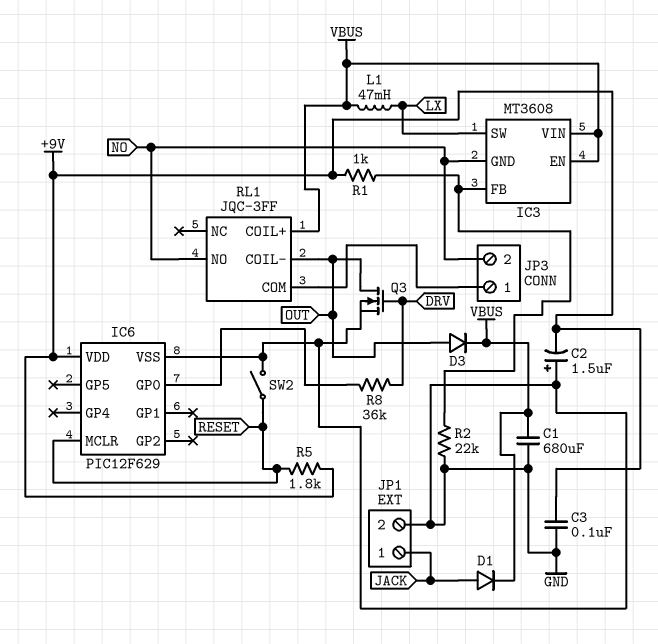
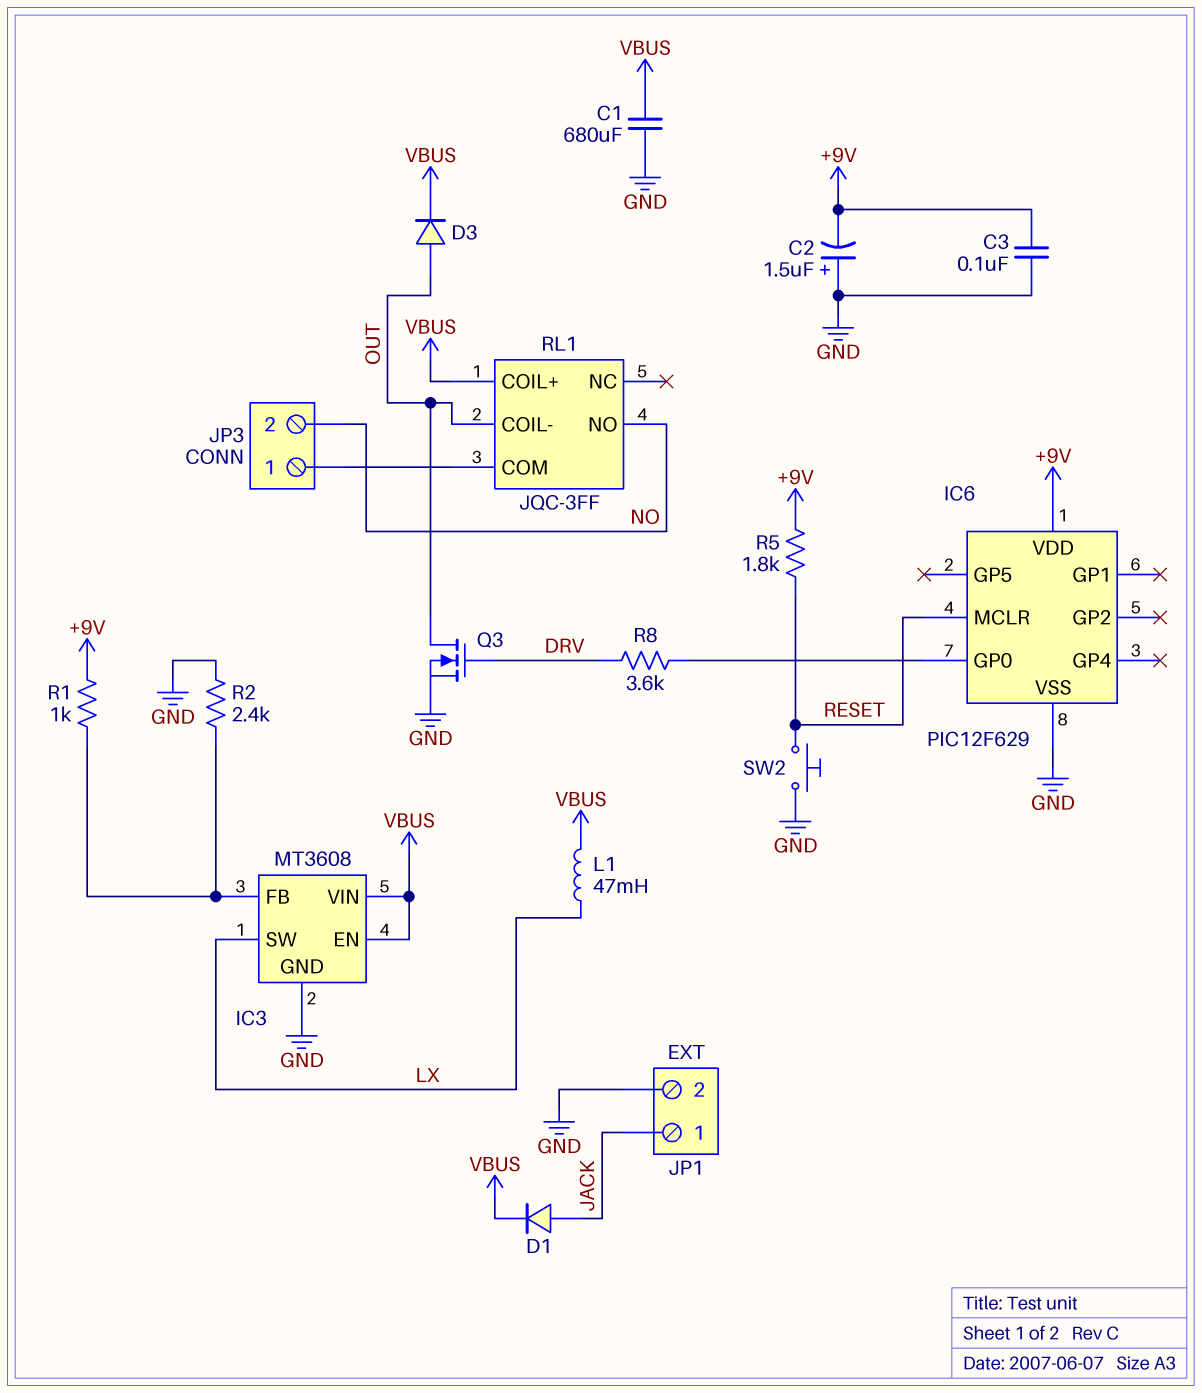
IC3 pin GND: NO -> GND
R2: 22k (GND, IC3/FB) -> 2.4k (GND, IC3/FB)
R8: 36k (DRV, IC6/GP0) -> 3.6k (DRV, IC6/GP0)
SW2: switch (GND, RESET) -> button (GND, RESET)

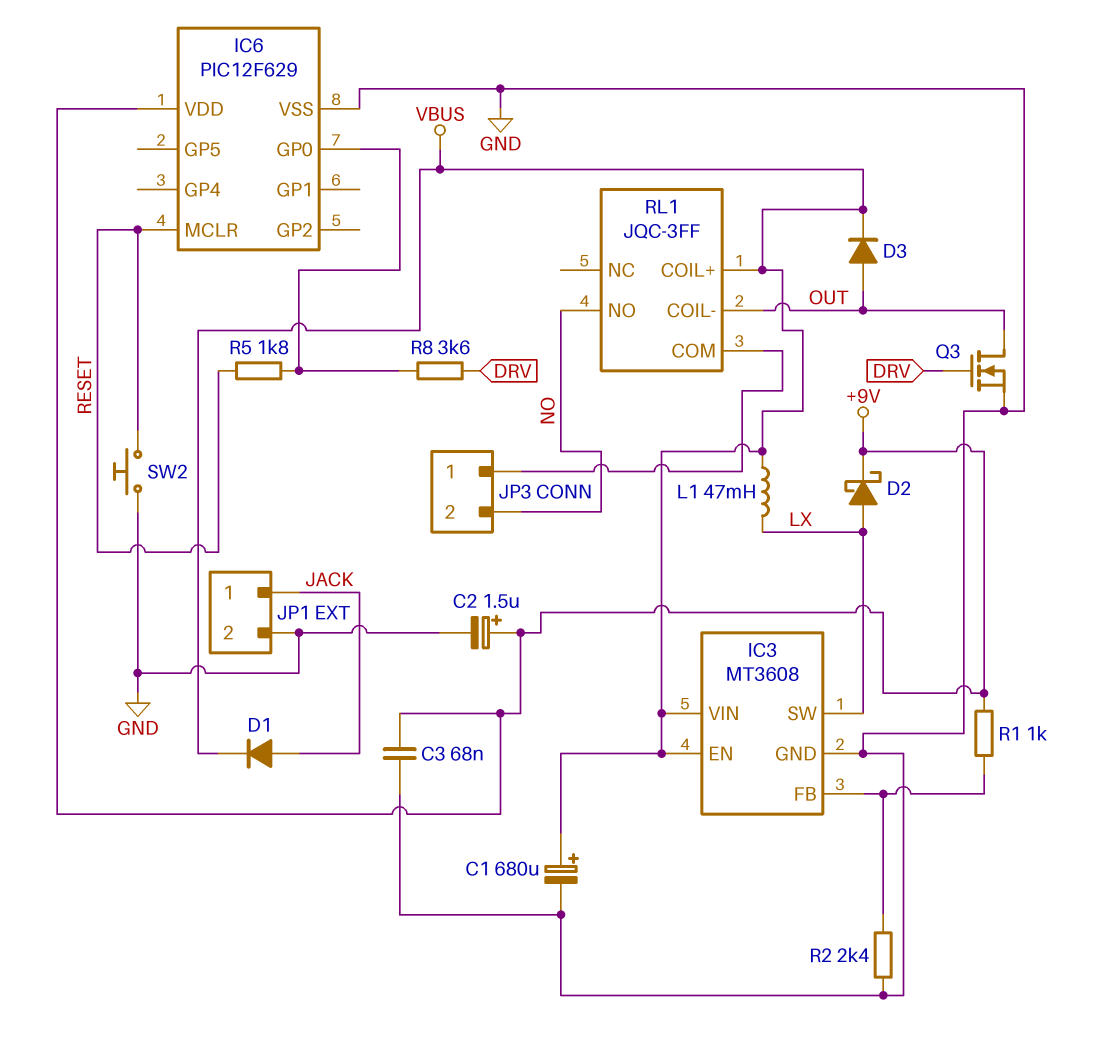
C1: 680uF (GND, VBUS) -> 680uF (plus VBUS, minus GND)
C2: 1.5uF (plus GND, minus +9V) -> 1.5uF (plus +9V, minus GND)
C3: 100nF (+9V, GND) -> 68nF (+9V, GND)
D2: none -> schottky (A LX, K +9V)
R5: 1.8k (+9V, RESET) -> 1.8k (IC6/GP0, RESET)

